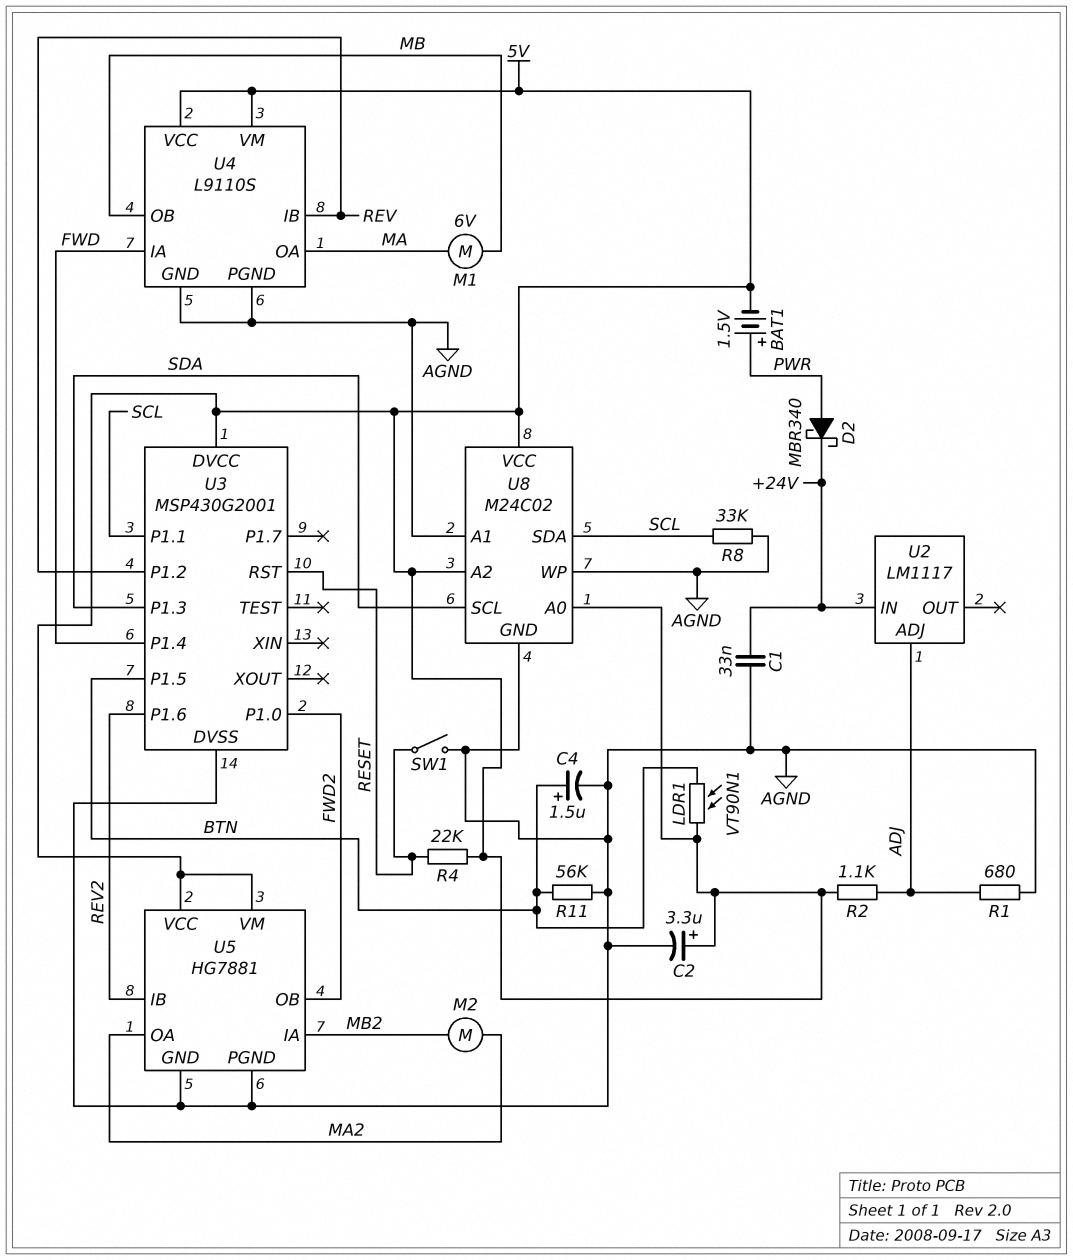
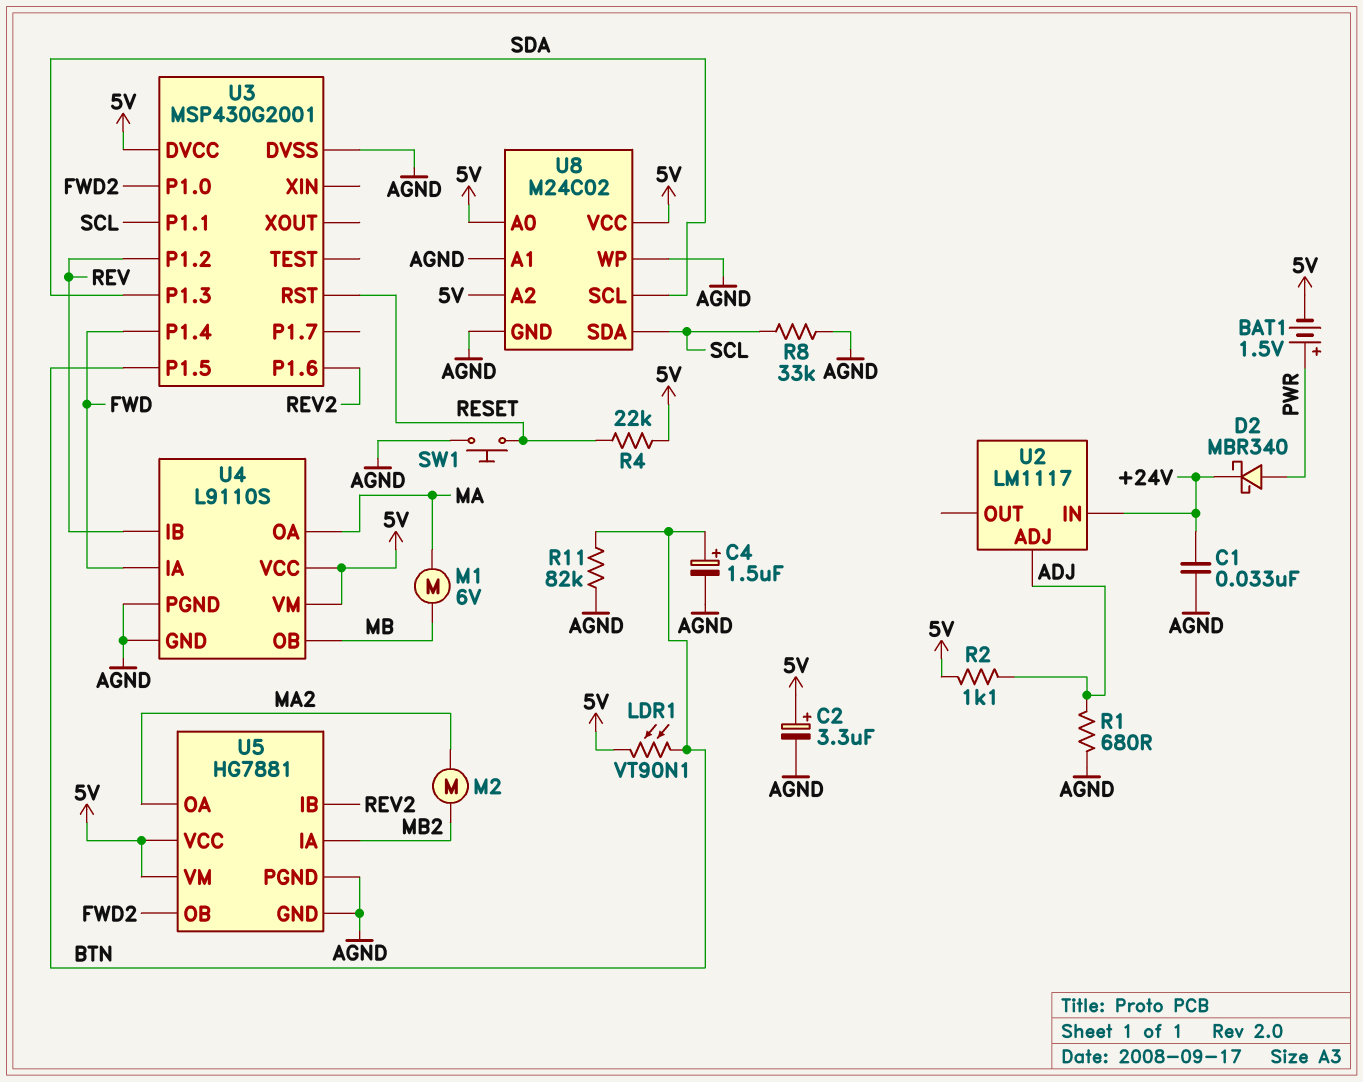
R11: 56k (AGND, BTN) -> 82k (AGND, BTN)
SW1: switch (AGND, RESET) -> button (AGND, RESET)

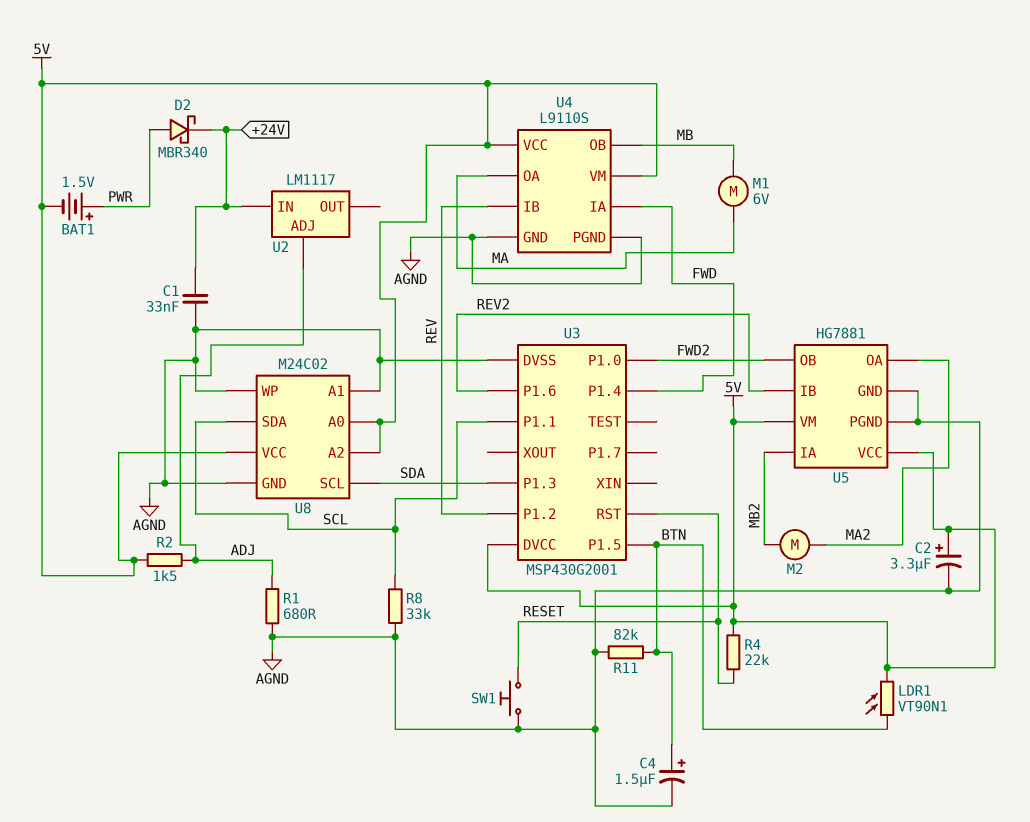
R2: 1.1k (5V, ADJ) -> 1.5k (5V, ADJ)

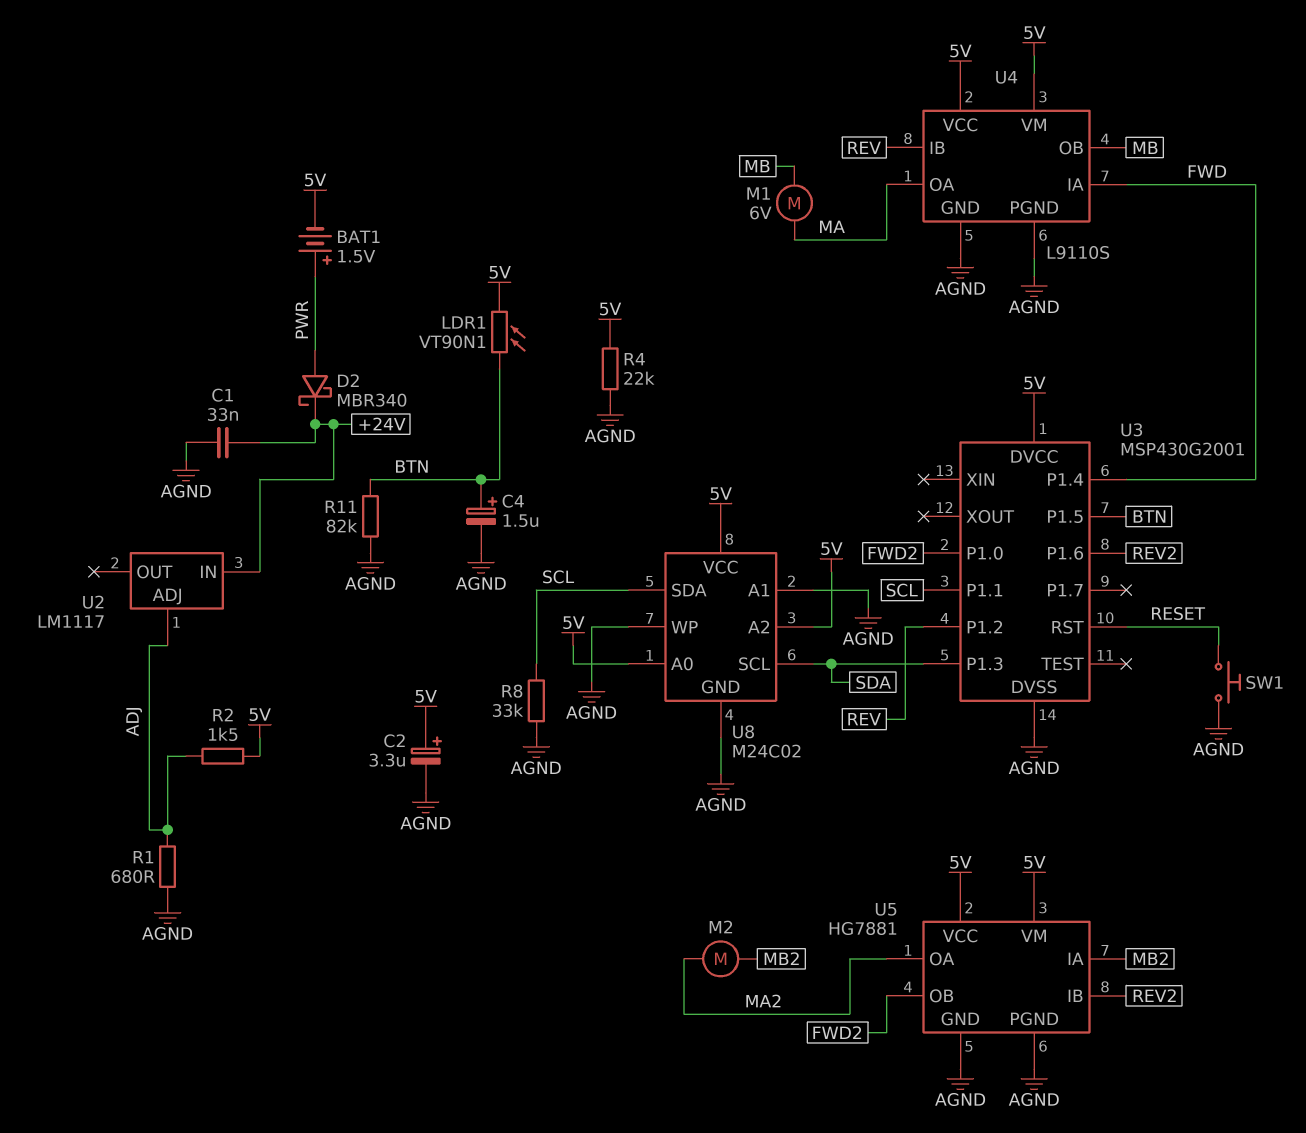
R4: 22k (5V, RESET) -> 22k (5V, AGND)

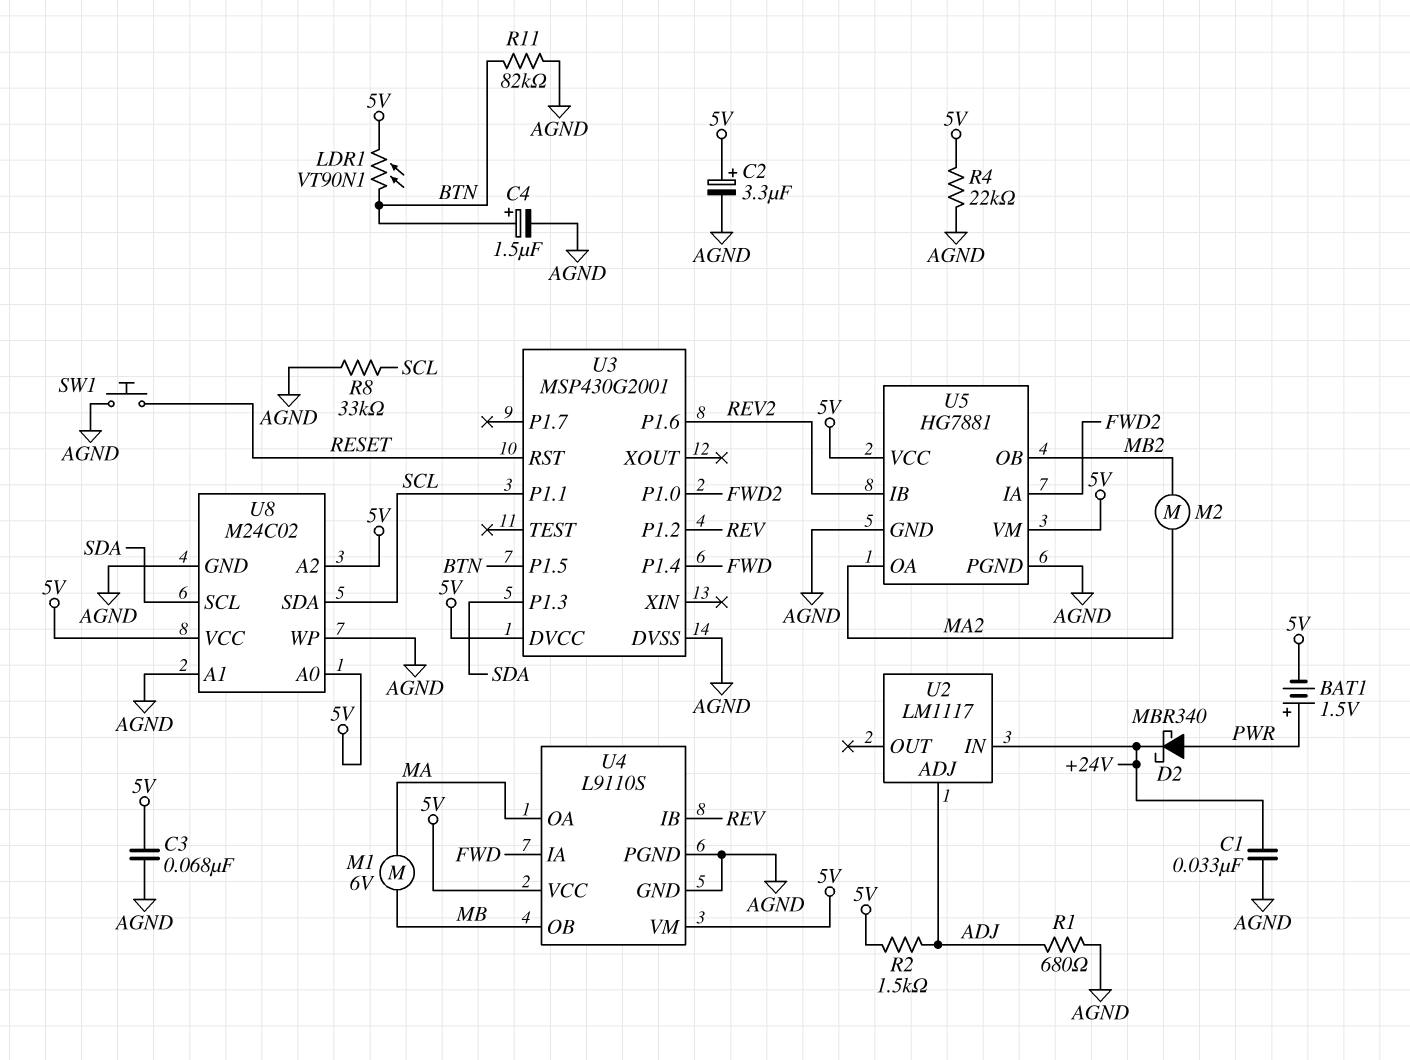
C3: none -> 68nF (5V, AGND)
U5 pin IA: MB2 -> FWD2
U5 pin OB: FWD2 -> MB2

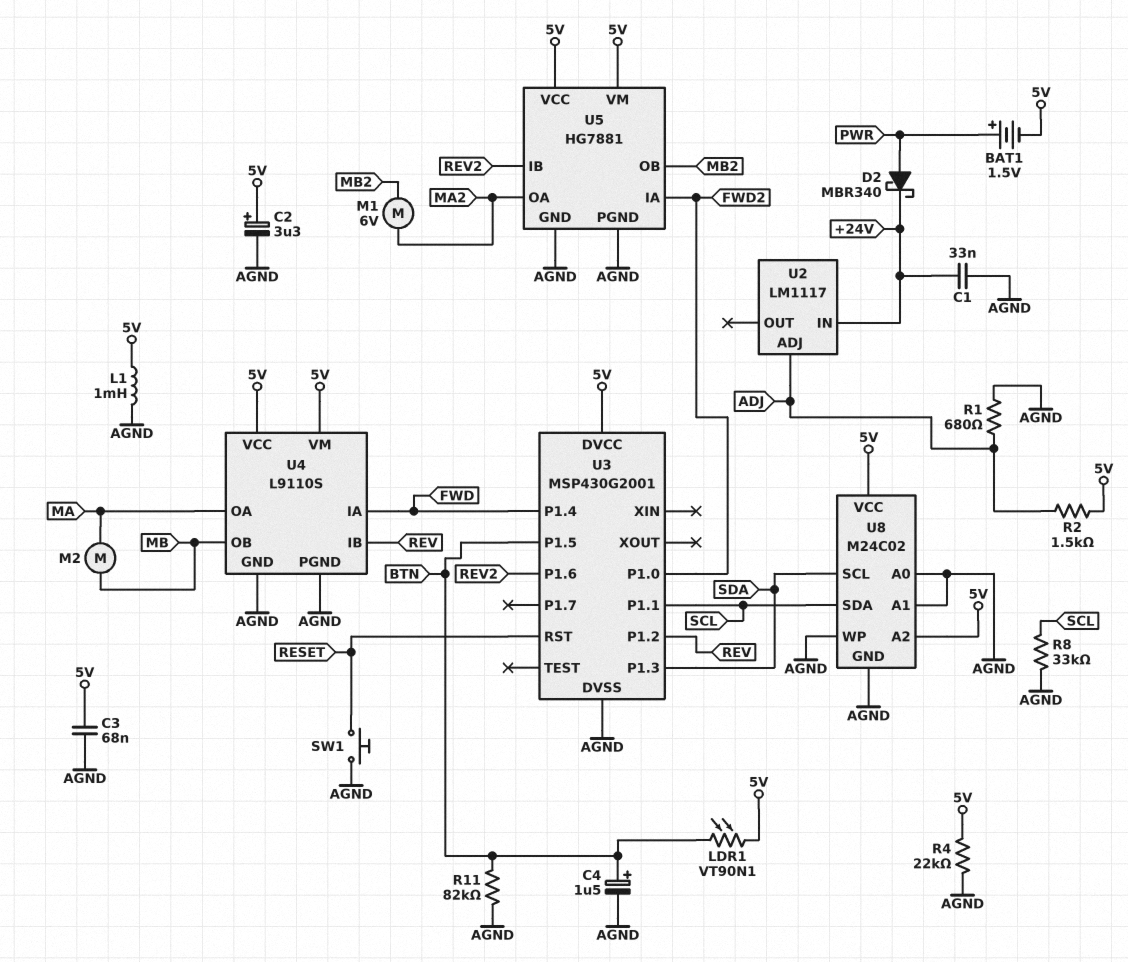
L1: none -> 1mH (5V, AGND)
M1: motor 6V (MA, MB) -> motor 6V (MA2, MB2)
M2: motor (MA2, MB2) -> motor (MA, MB)
U8 pin A0: 5V -> AGND

